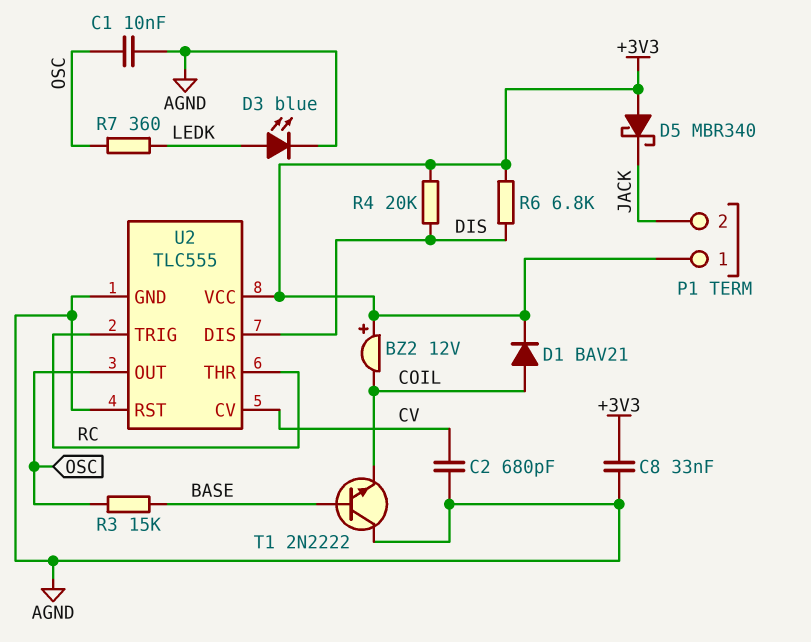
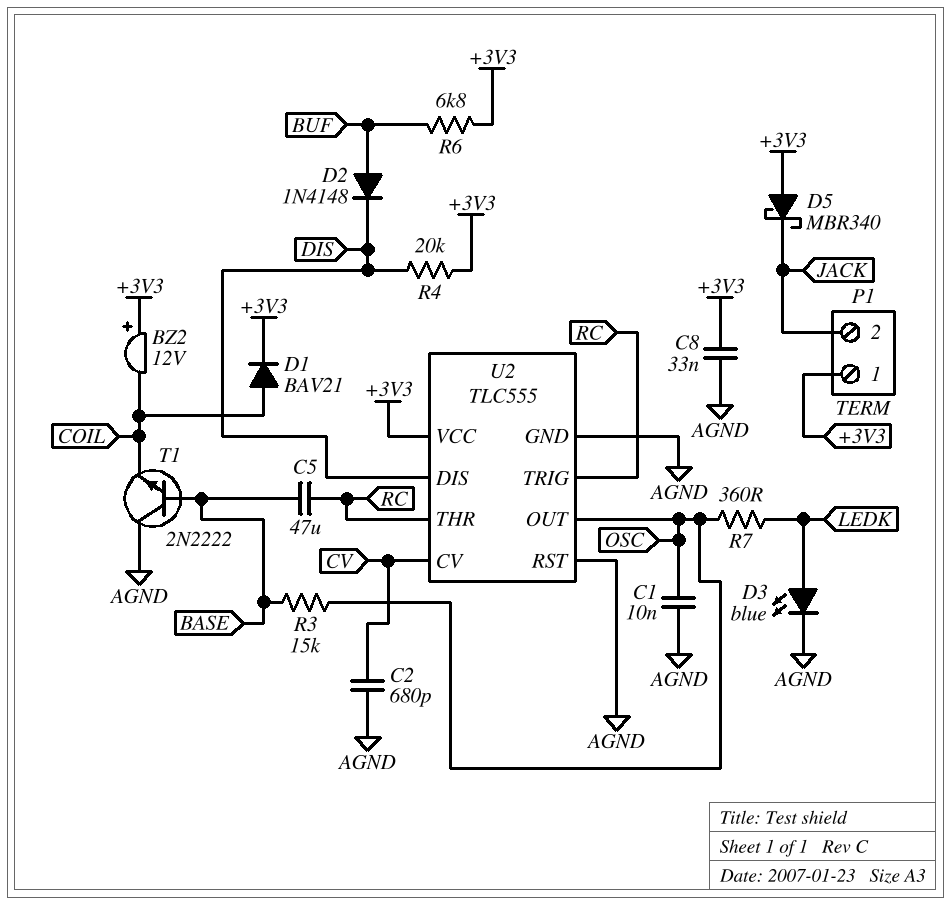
C5: none -> 47uF (BASE, RC)
D2: none -> diode 1N4148 (A BUF, K DIS)
R6: 6.8k (+3V3, DIS) -> 6.8k (+3V3, BUF)

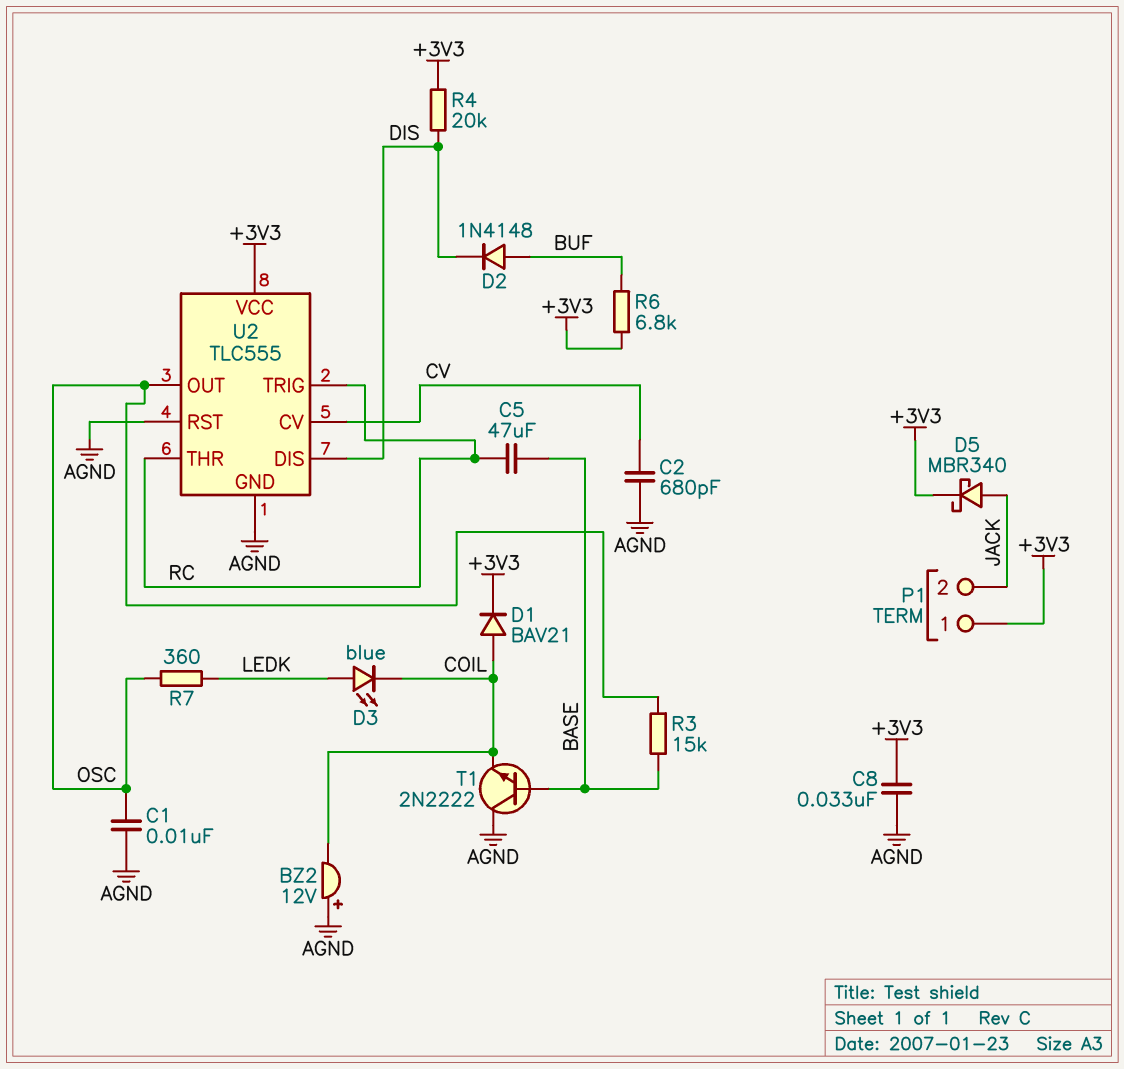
BZ2: buzzer 12V (plus +3V3, minus COIL) -> buzzer 12V (plus AGND, minus COIL)
D3: LED blue (A LEDK, K AGND) -> LED blue (A LEDK, K COIL)
D5: schottky MBR340 (A +3V3, K JACK) -> schottky MBR340 (A JACK, K +3V3)

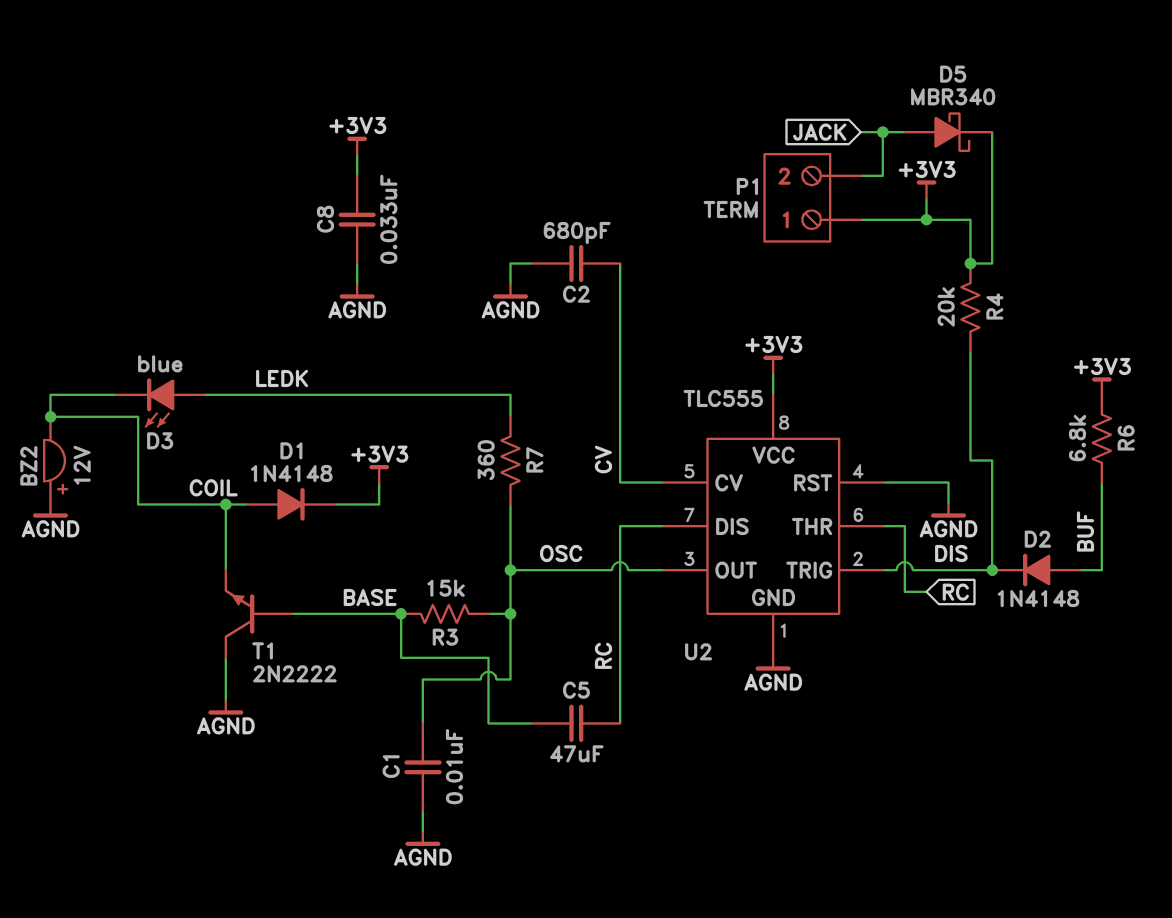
D1: diode BAV21 (A COIL, K +3V3) -> diode 1N4148 (A COIL, K +3V3)
U2 pin DIS: DIS -> RC
U2 pin TRIG: RC -> DIS

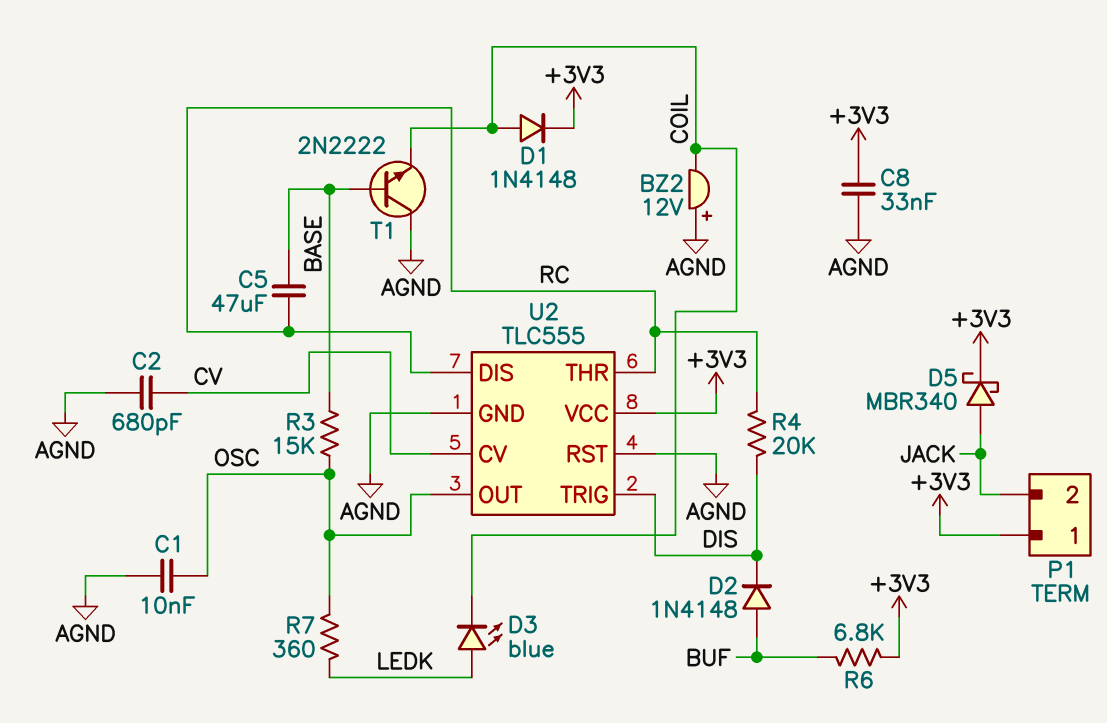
R4: 20k (+3V3, DIS) -> 20k (DIS, RC)

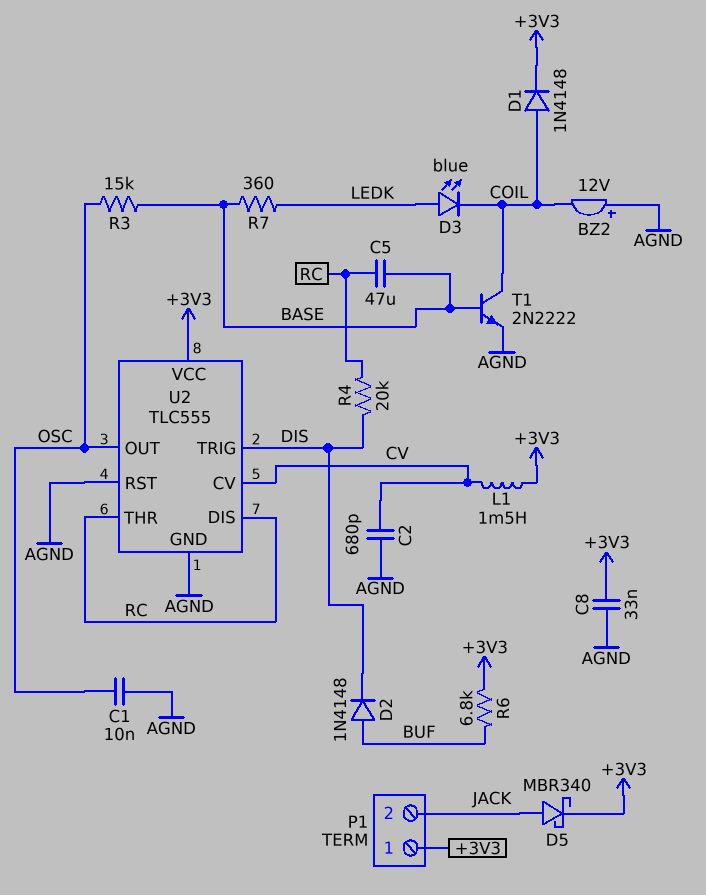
L1: none -> 1.5mH (+3V3, CV)
R7: 360 (LEDK, OSC) -> 360 (BASE, LEDK)
T1: NPN 2N2222 (B BASE, C AGND, E COIL) -> NPN 2N2222 (B BASE, C COIL, E AGND)

